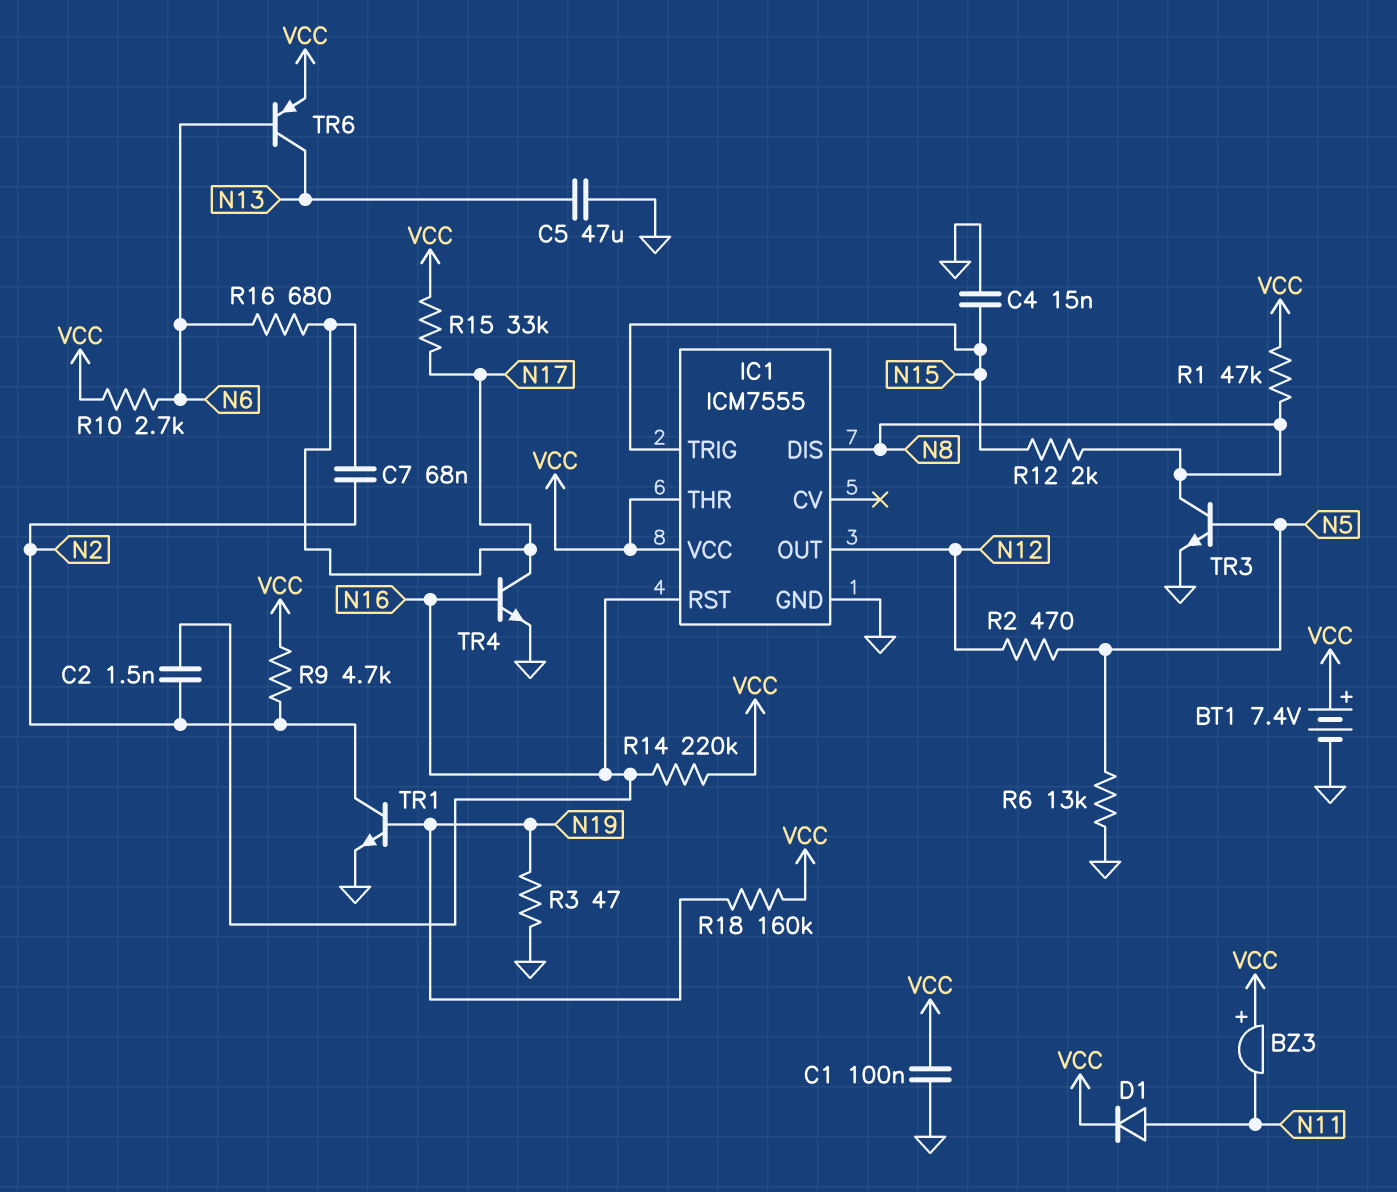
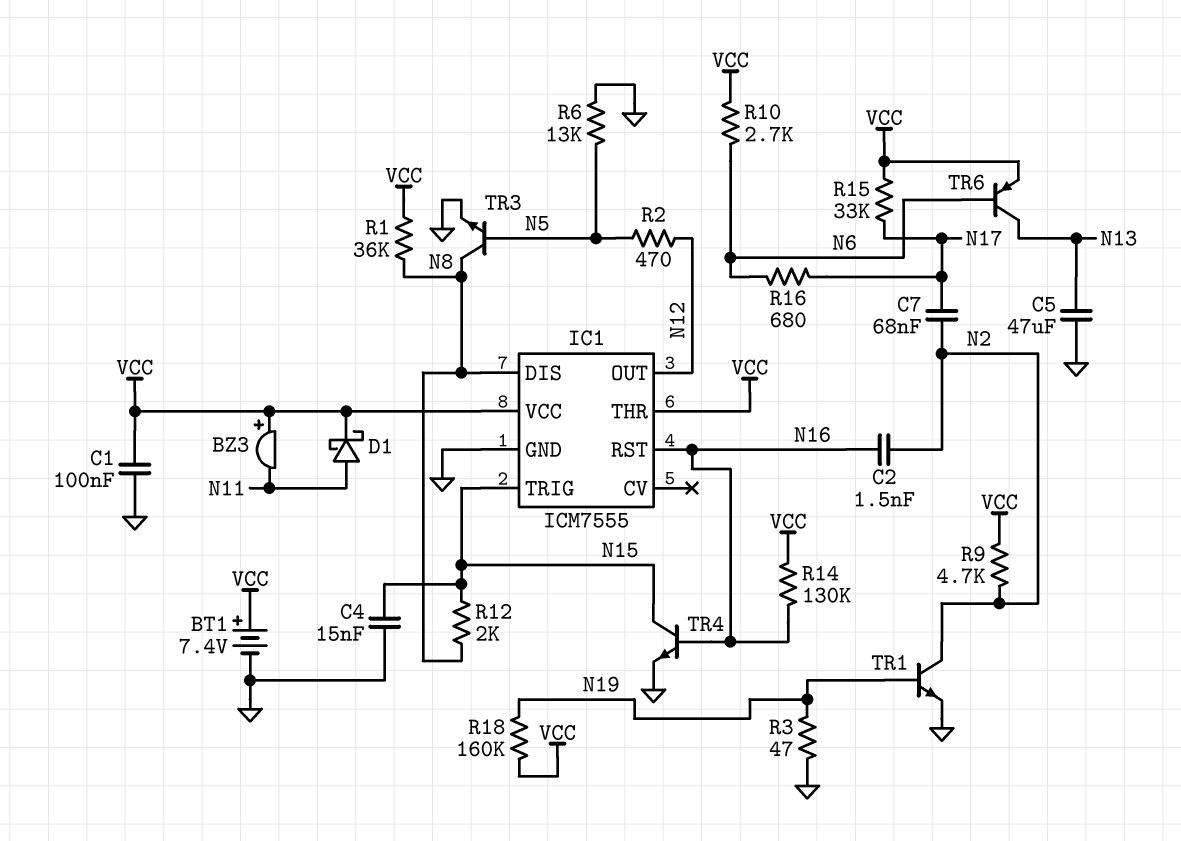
D1: diode (A N11, K VCC) -> schottky (A N11, K VCC)
R1: 47k (N8, VCC) -> 36k (N8, VCC)
R14: 220k (N16, VCC) -> 130k (N16, VCC)
TR4: NPN (B N16, C N17, E GND) -> NPN (B N16, C N15, E GND)

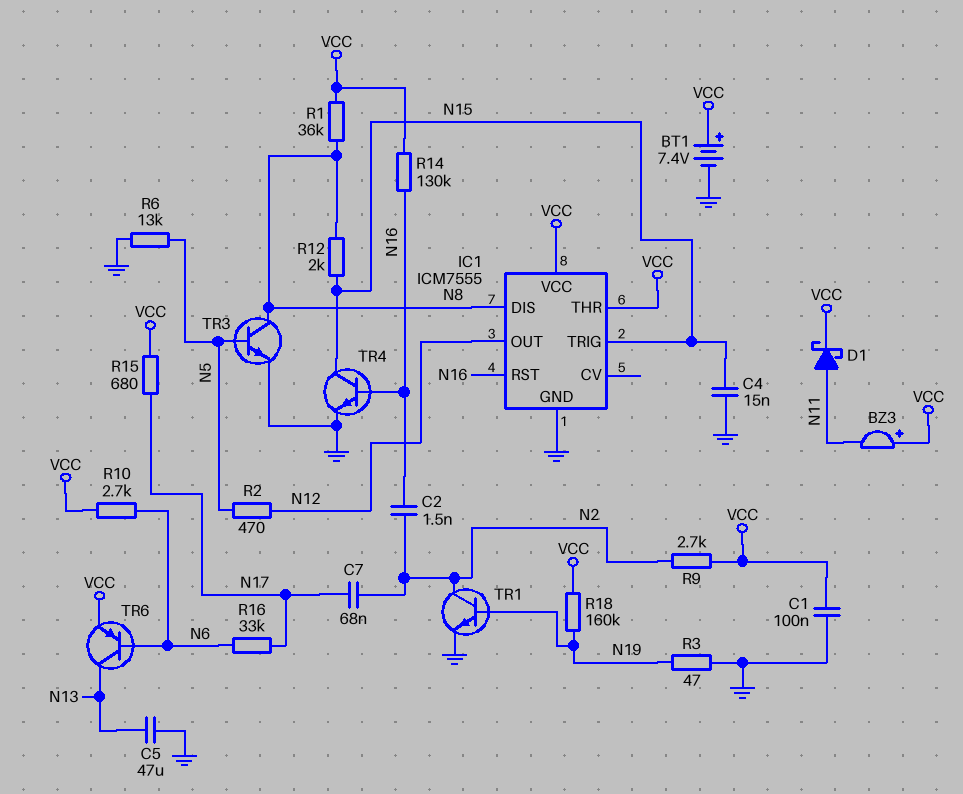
R9: 4.7k (N2, VCC) -> 2.7k (N2, VCC)
R15: 33k (N17, VCC) -> 680 (N17, VCC)
R16: 680 (N6, N17) -> 33k (N6, N17)

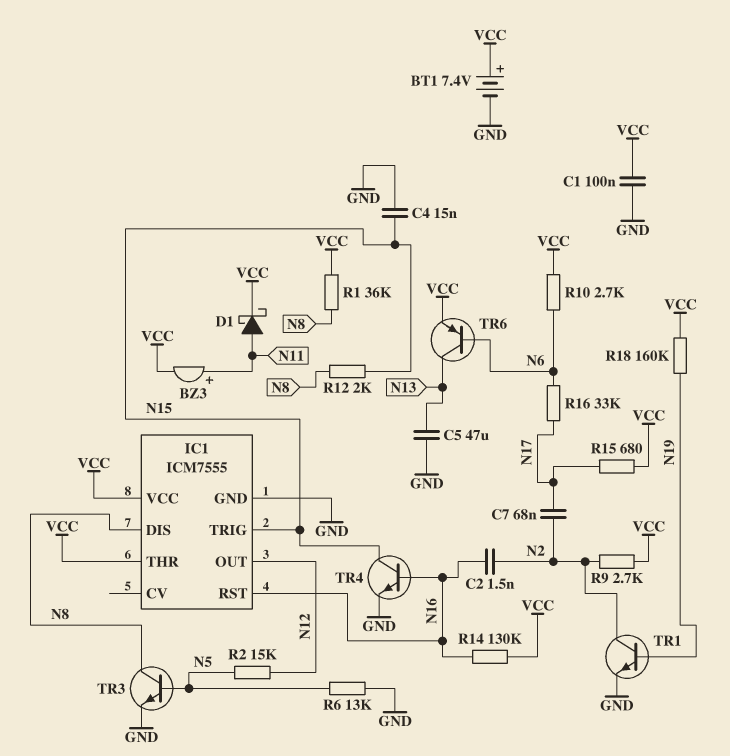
BZ3: buzzer (plus VCC, minus N11) -> buzzer (plus N11, minus VCC)
R2: 470 (N5, N12) -> 15k (N5, N12)
R3: 47 (GND, N19) -> none

